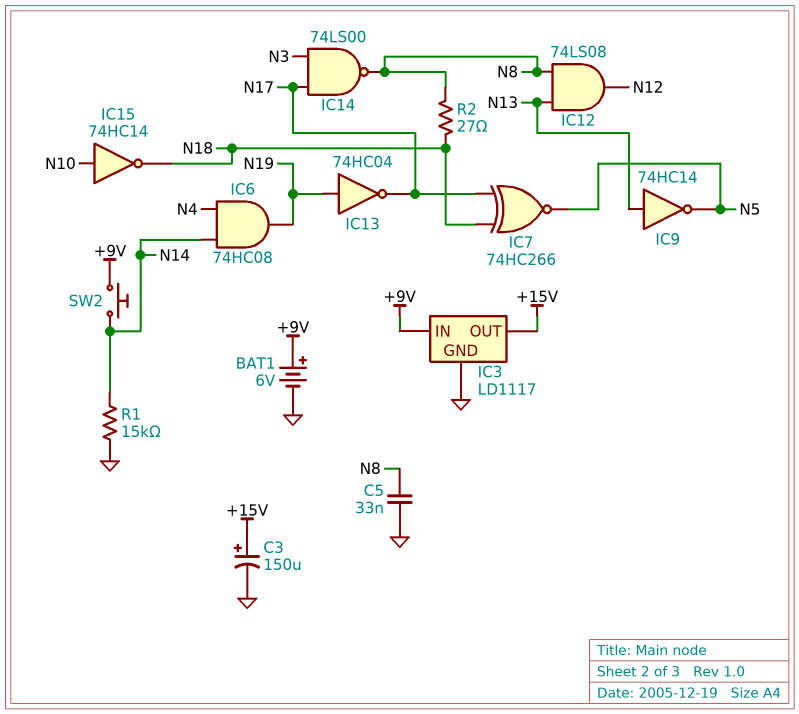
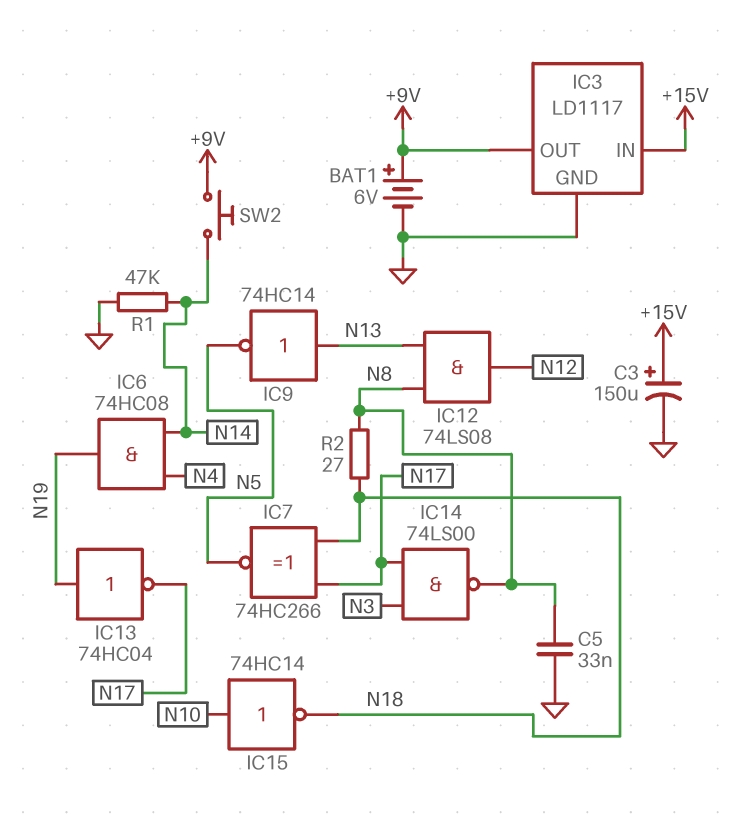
IC3 pin IN: +9V -> +15V
IC3 pin OUT: +15V -> +9V
R1: 15k (GND, N14) -> 47k (GND, N14)

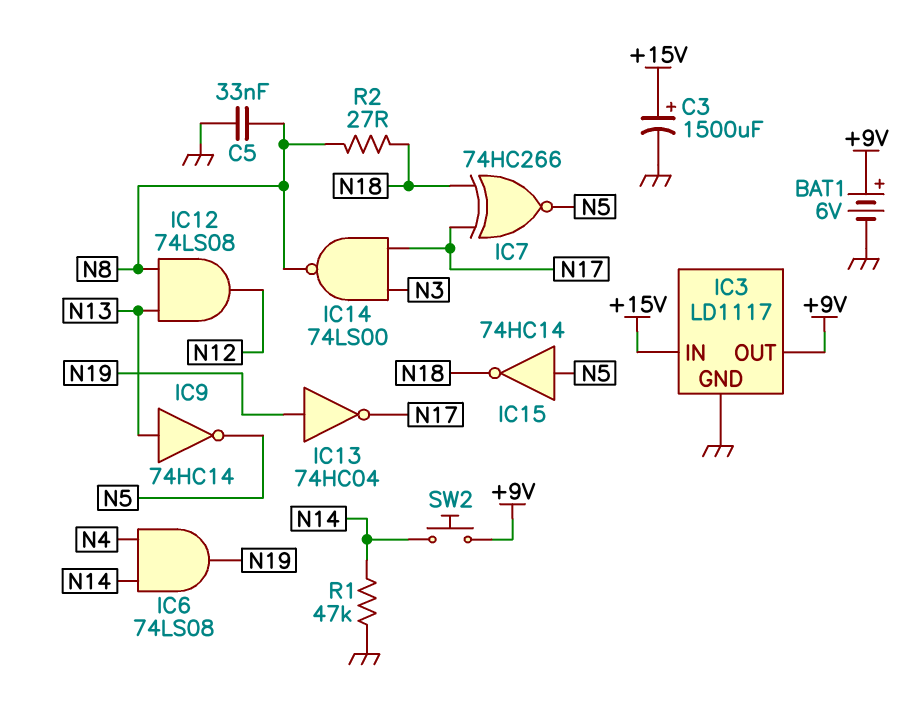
C3: 150uF (plus +15V, minus GND) -> 1500uF (plus +15V, minus GND)
IC6: AND 74HC08 (in N4, in N14, out N19) -> AND 74LS08 (in N4, in N14, out N19)
IC15: NOT 74HC14 (in N10, out N18) -> NOT 74HC14 (in N5, out N18)

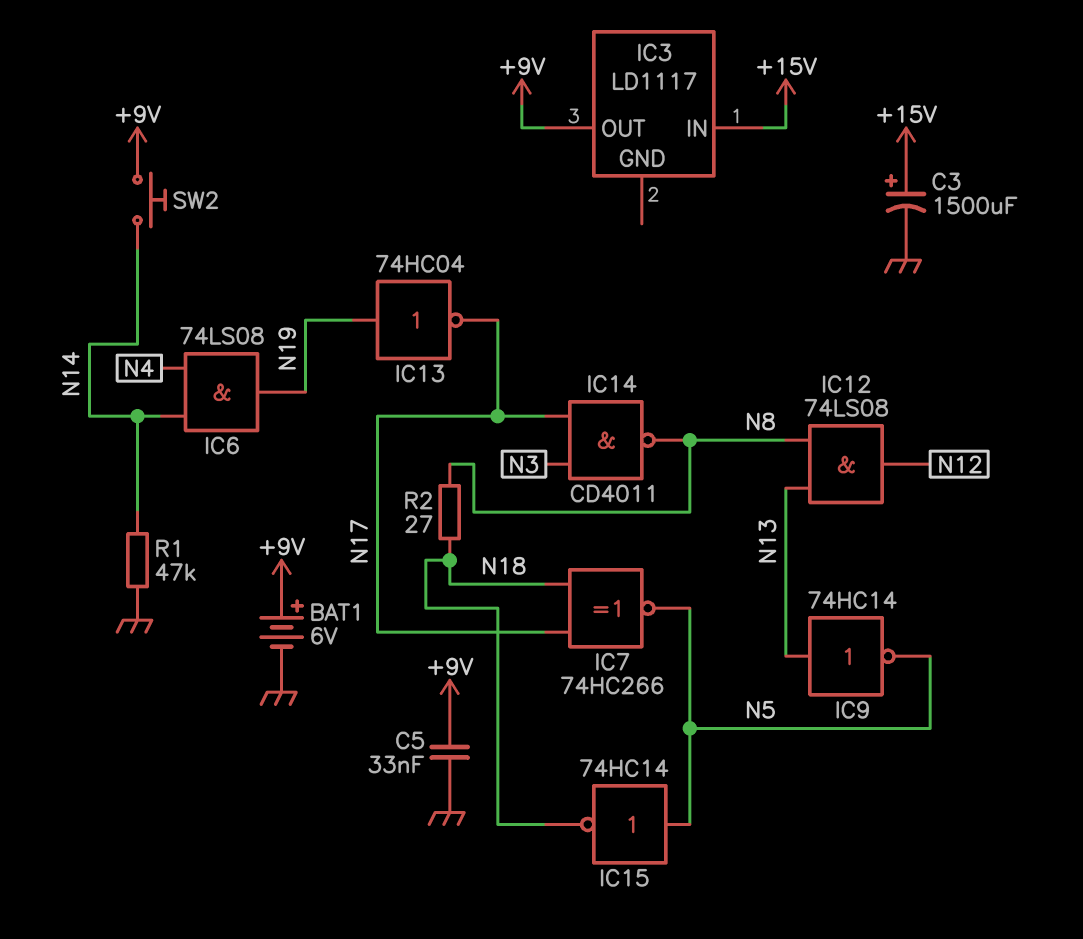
C5: 33nF (GND, N8) -> 33nF (+9V, GND)
IC3 pin GND: GND -> none
IC14: NAND 74LS00 (in N3, in N17, out N8) -> NAND CD4011 (in N3, in N17, out N8)

